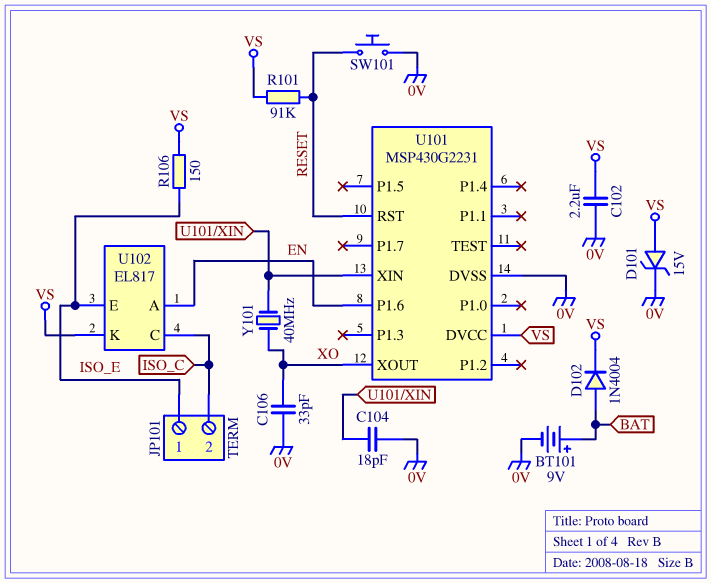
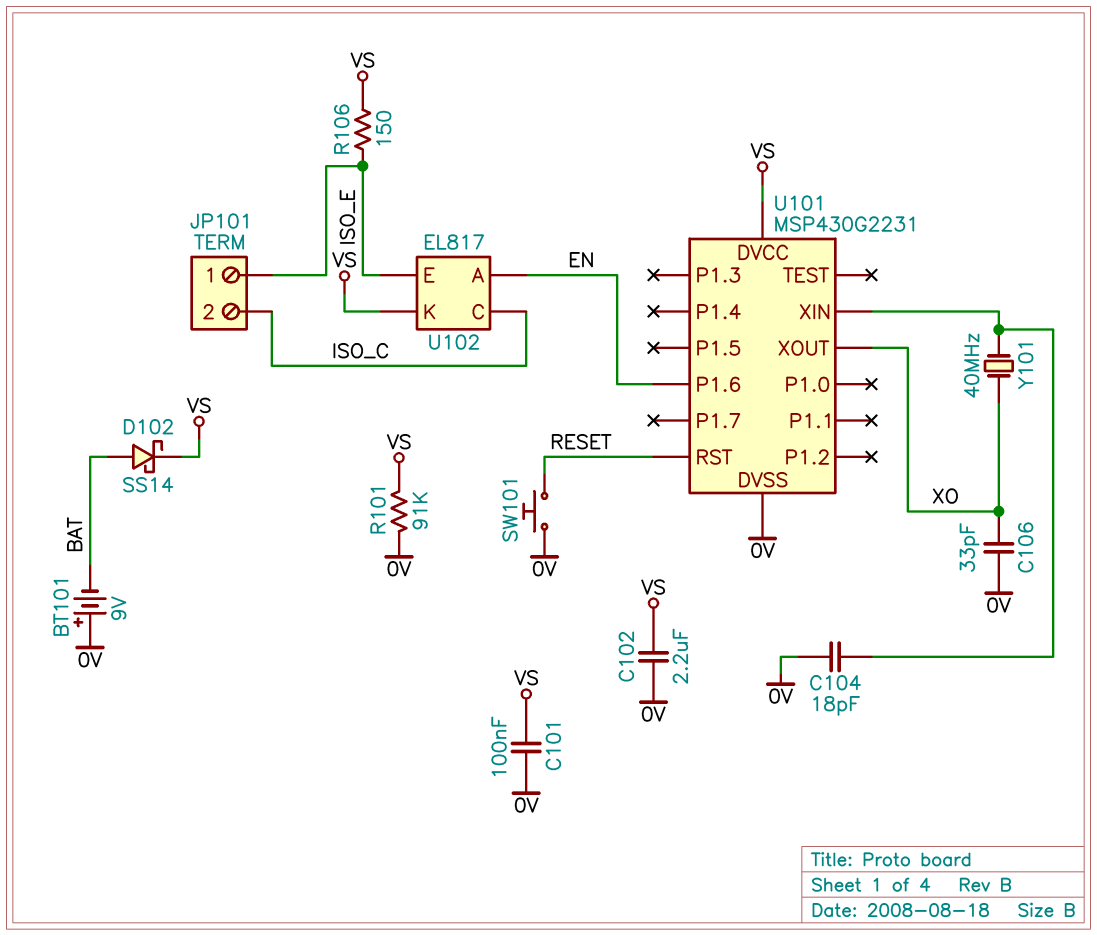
BT101: 9V (plus BAT, minus 0V) -> 9V (plus 0V, minus BAT)
C101: none -> 100nF (0V, VS)
D101: zener 15V (A VS, K 0V) -> none
D102: diode 1N4004 (A BAT, K VS) -> schottky SS14 (A BAT, K VS)
R101: 91k (RESET, VS) -> 91k (0V, VS)

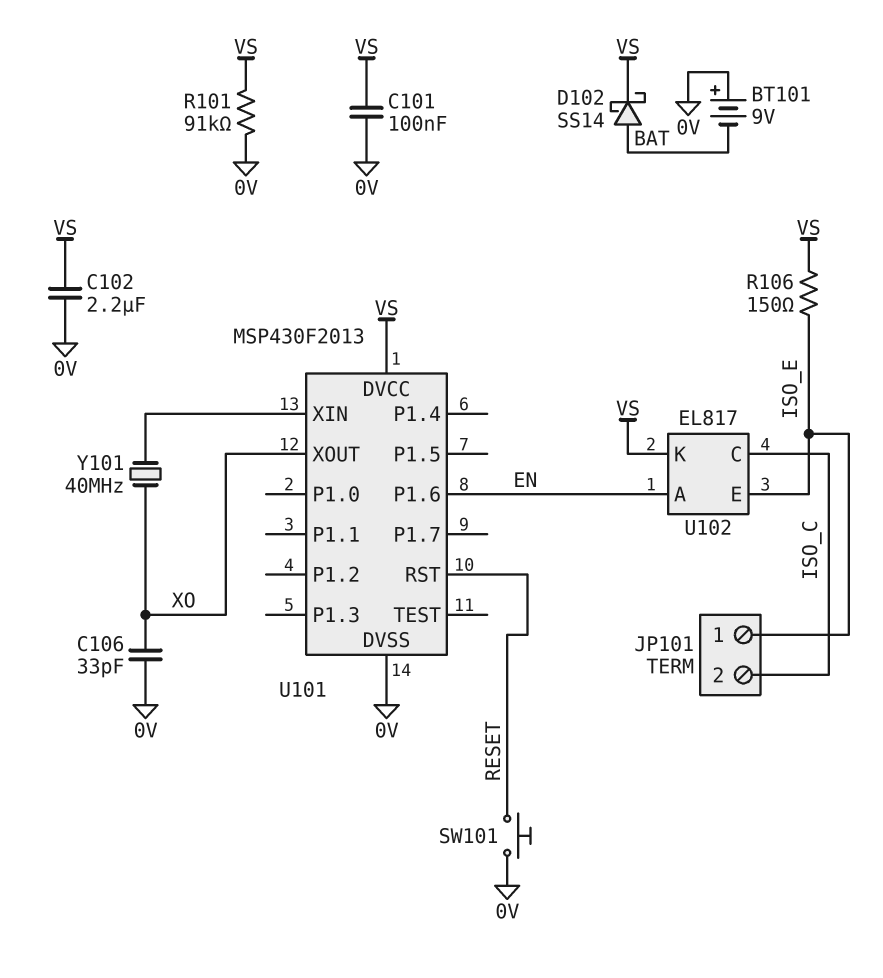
C104: 18pF (0V, U101/XIN) -> none
U101: MSP430G2231 -> MSP430F2013

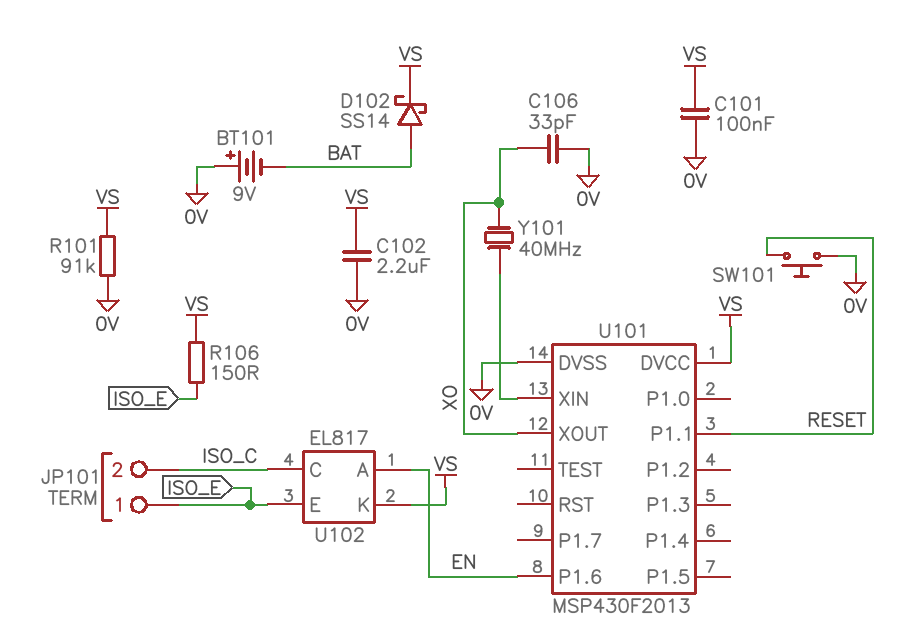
U101 pin P1.1: none -> RESET
U101 pin RST: RESET -> none

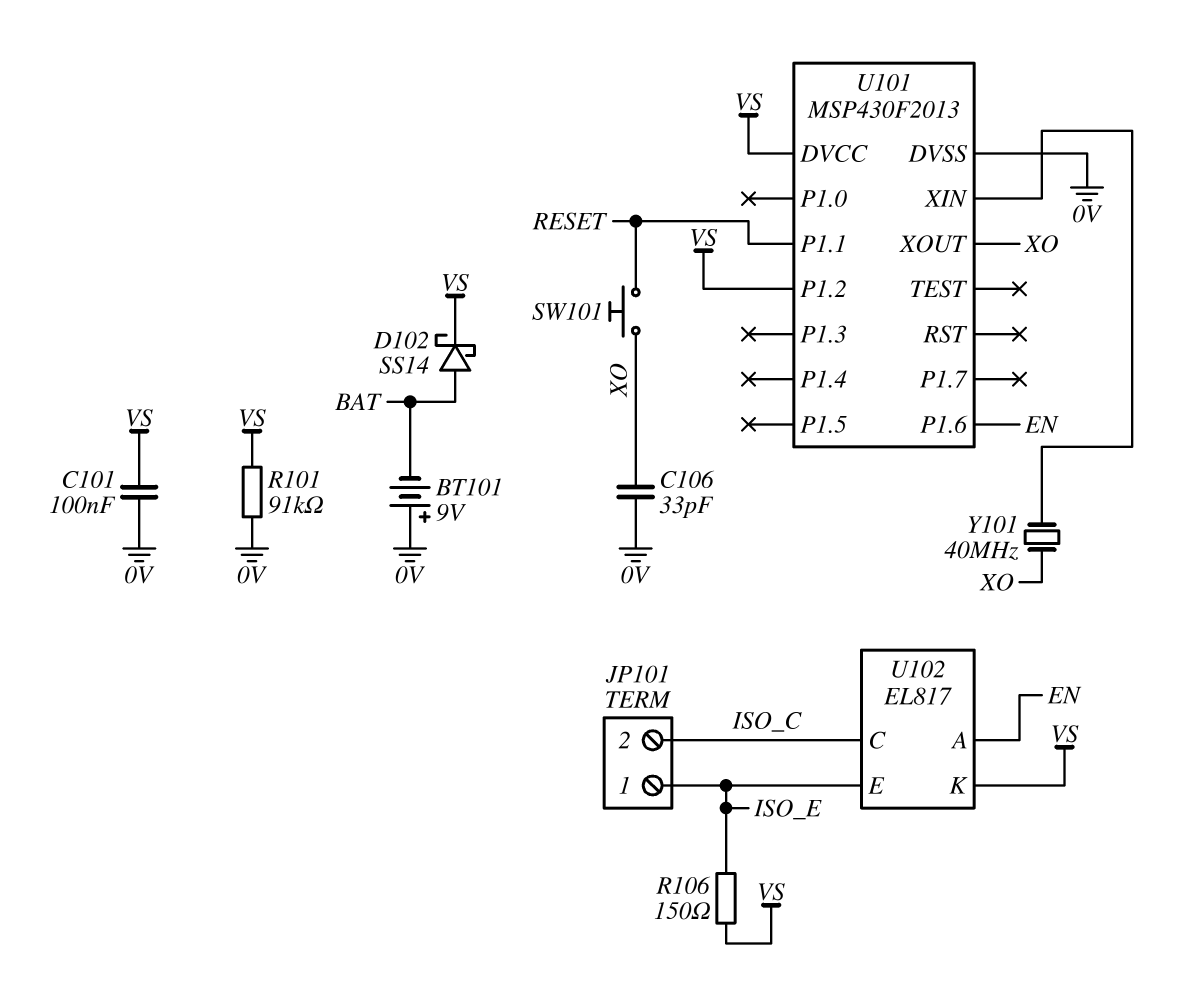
C102: 2.2uF (0V, VS) -> none
SW101: button (0V, RESET) -> button (RESET, XO)
U101 pin P1.2: none -> VS

